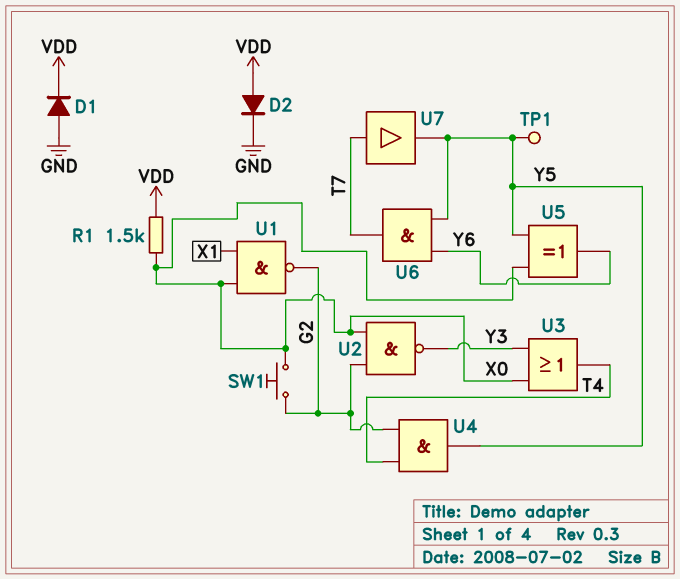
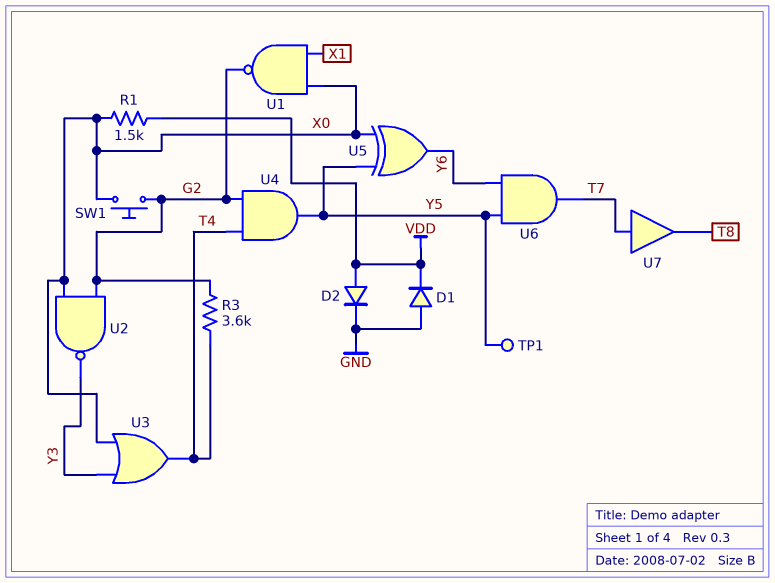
R3: none -> 3.6k (G2, T4)
U7: buffer (in T7, out Y5) -> buffer (in T7, out T8)

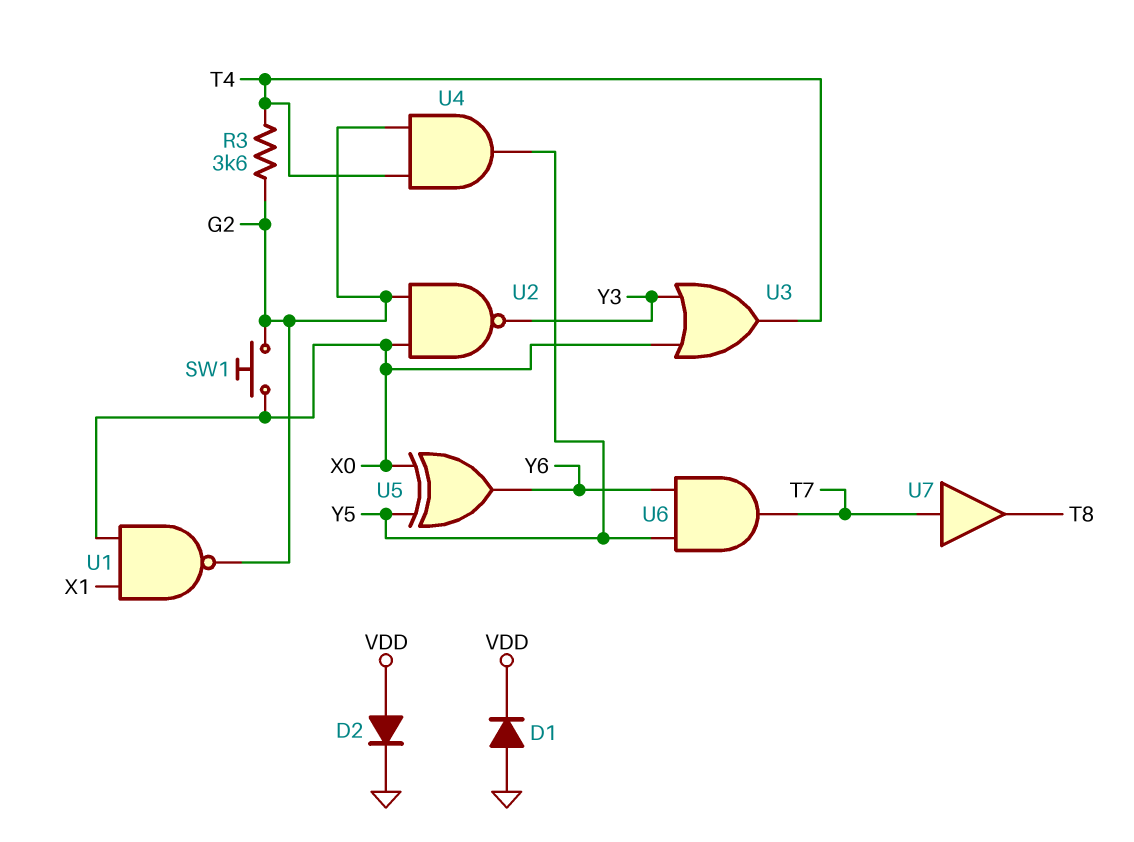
R1: 1.5k (VDD, X0) -> none
TP1: test point (Y5) -> none

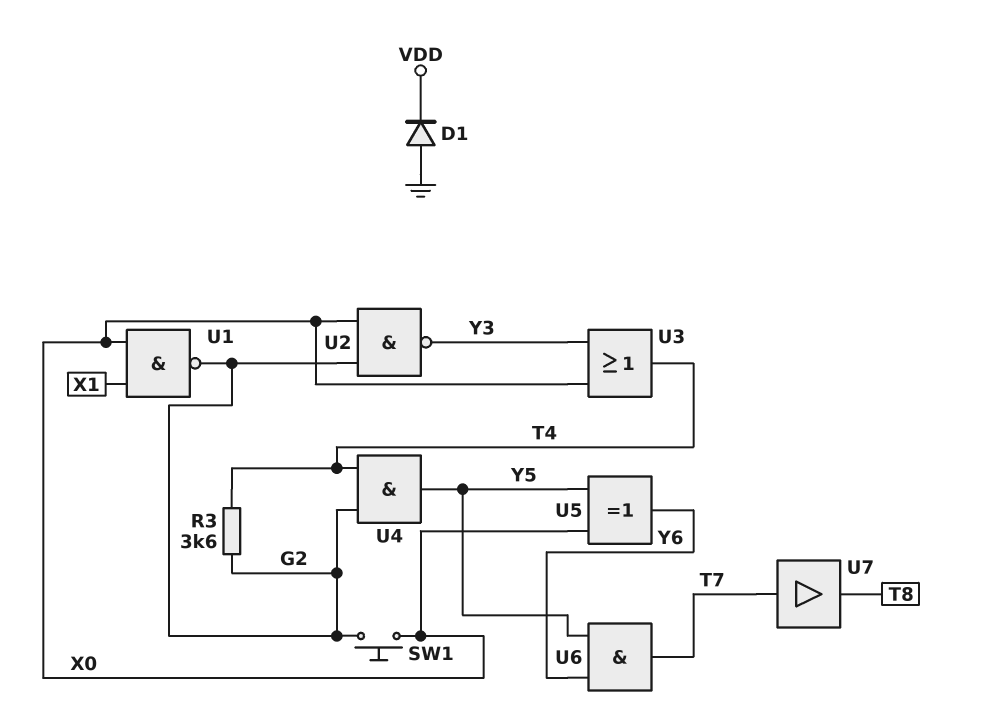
D2: diode (A VDD, K GND) -> none

